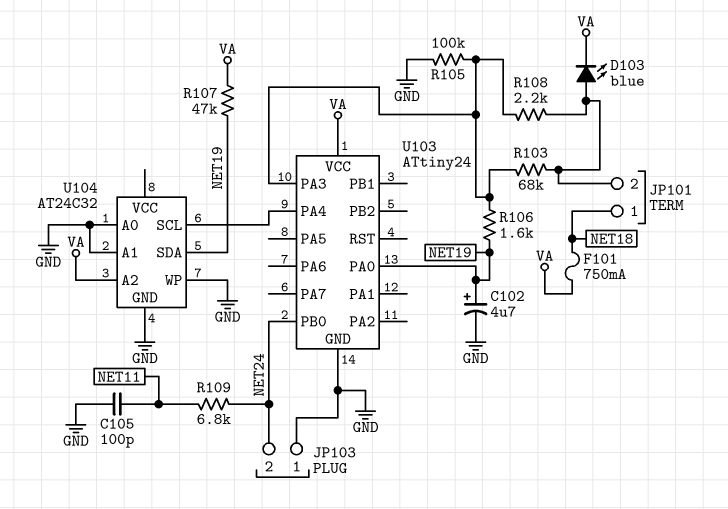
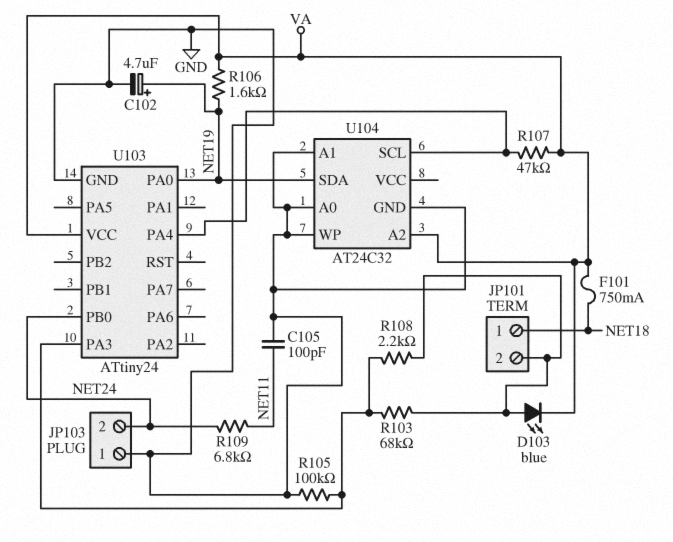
R106: 1.6k (NET19, U103/PA3) -> 1.6k (NET19, VA)
R107: 47k (NET19, VA) -> 47k (U103/PA4, VA)

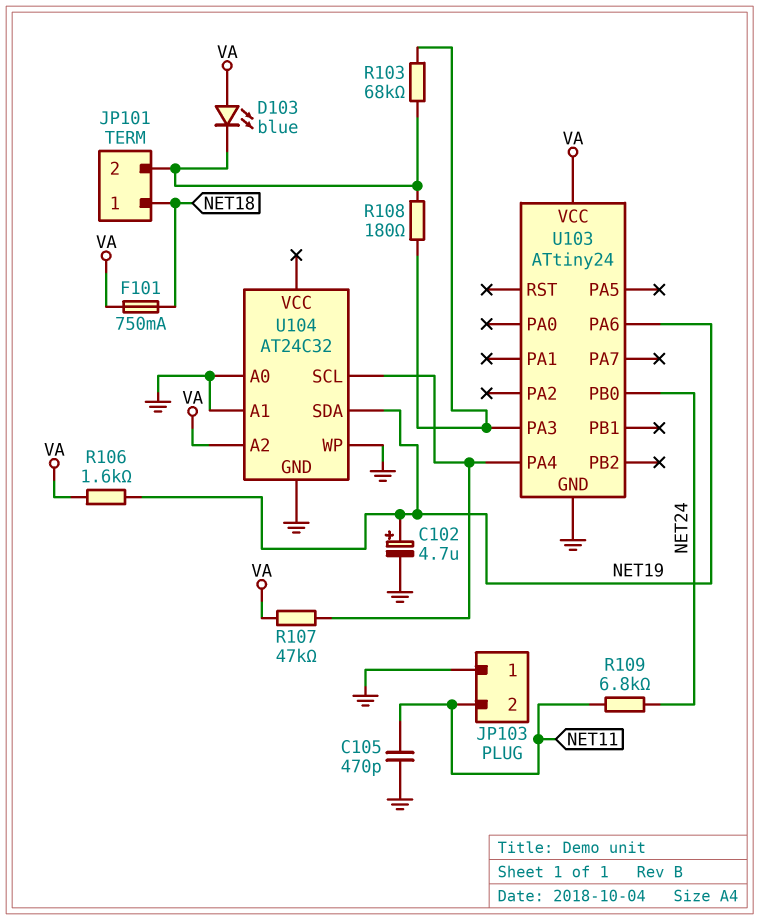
C105: 100pF (GND, NET11) -> 470pF (GND, NET11)
D103: LED blue (A JP101/2, K VA) -> LED blue (A VA, K JP101/2)
JP103 pin 2: NET24 -> NET11
R105: 100k (GND, U103/PA3) -> none
R108: 2.2k (JP101/2, U103/PA3) -> 180 (JP101/2, U103/PA3)
U103 pin PA0: NET19 -> none
U103 pin PA6: none -> NET19

